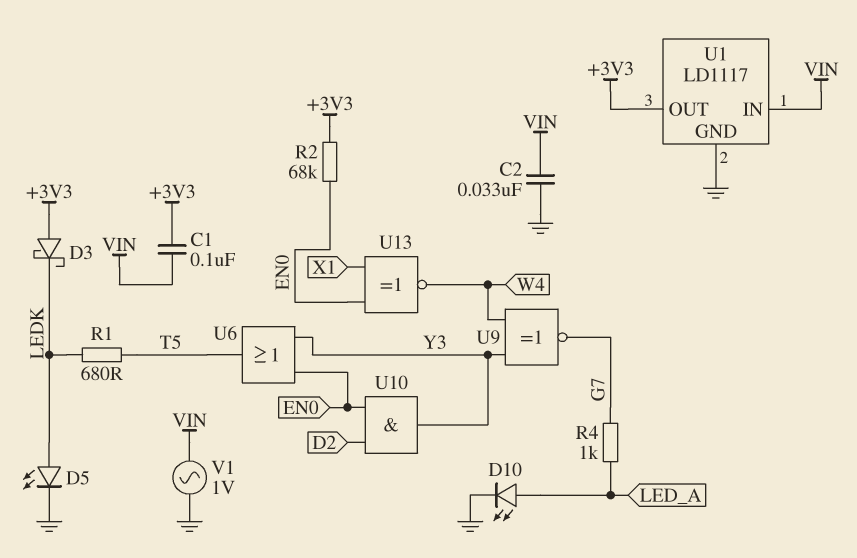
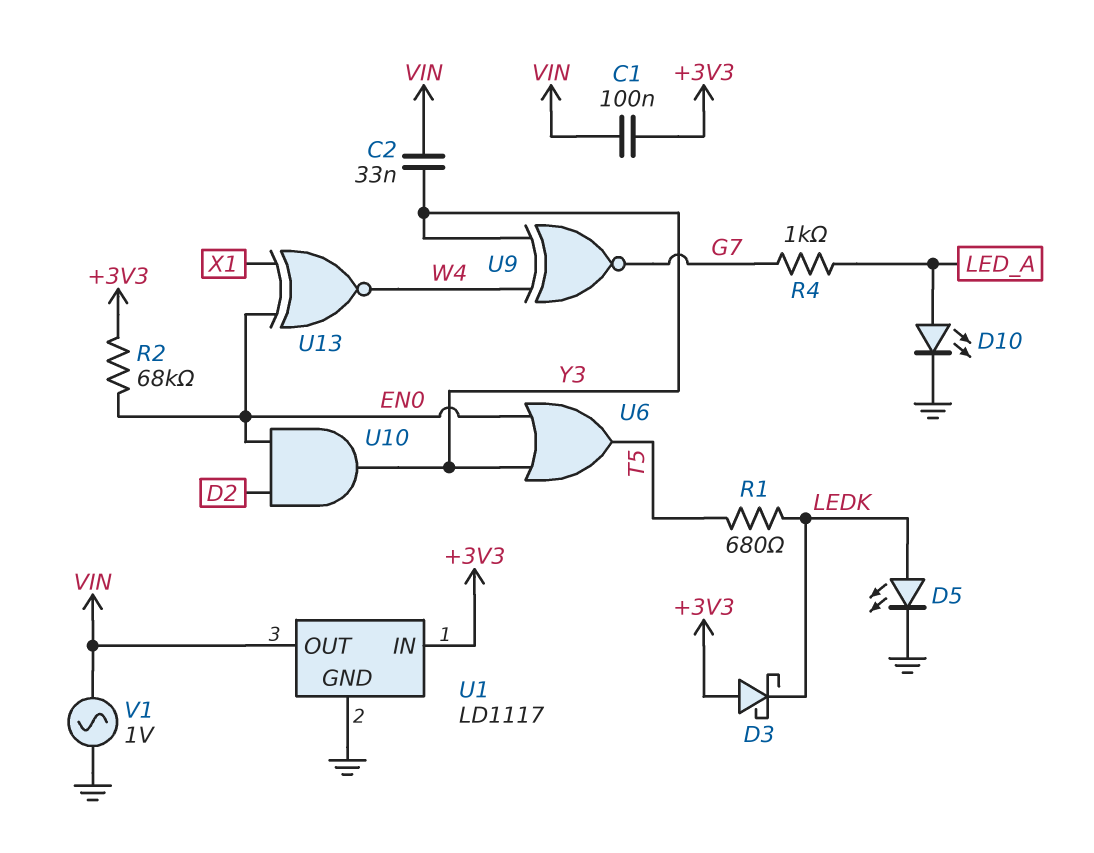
C2: 33nF (GND, VIN) -> 33nF (VIN, Y3)
U1 pin IN: VIN -> +3V3
U1 pin OUT: +3V3 -> VIN

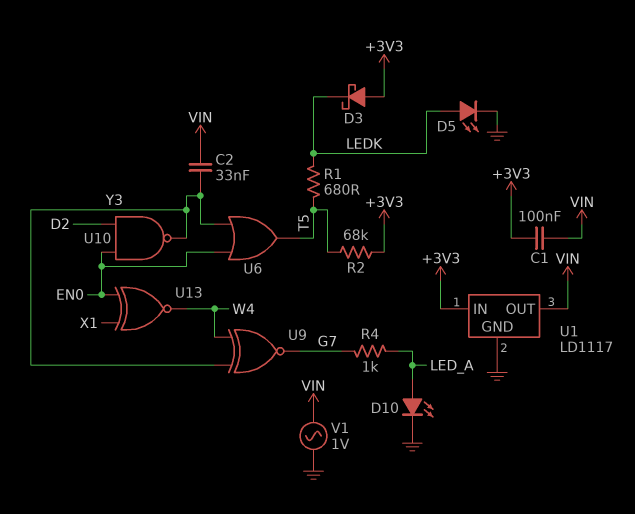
R2: 68k (+3V3, EN0) -> 68k (+3V3, T5)
U10: AND (in D2, in EN0, out Y3) -> NAND (in D2, in EN0, out Y3)

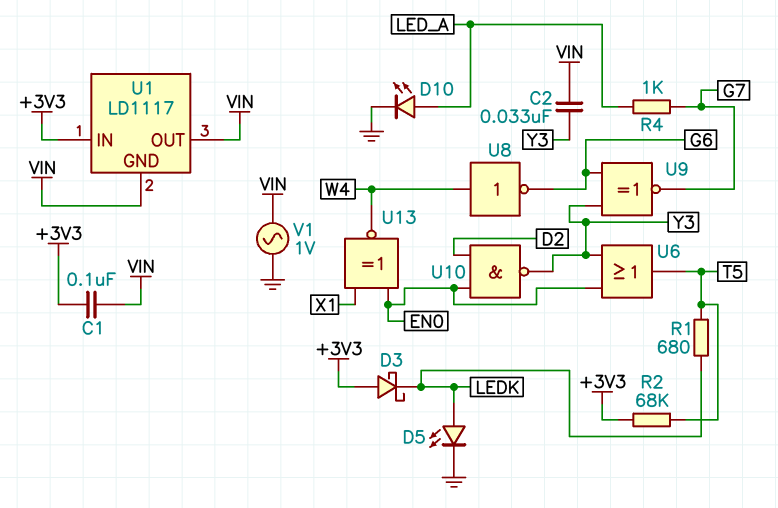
U1 pin GND: GND -> VIN
U8: none -> NOT (in W4, out G6)
U9: XNOR (in W4, in Y3, out G7) -> XNOR (in G6, in Y3, out G7)

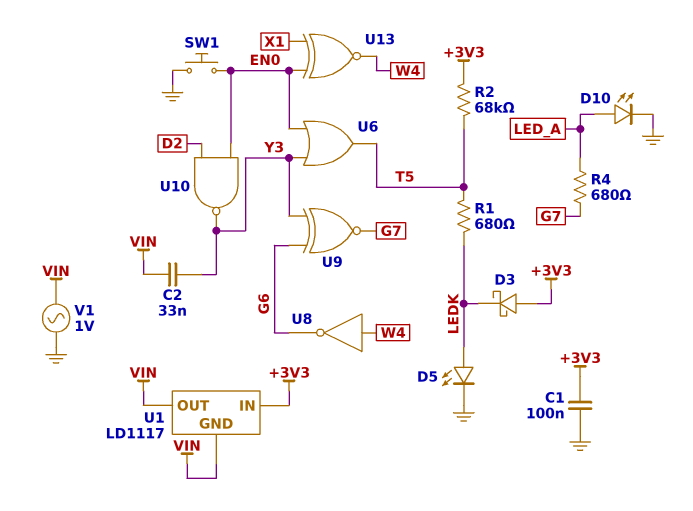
C1: 100nF (+3V3, VIN) -> 100nF (+3V3, GND)
R4: 1k (G7, LED_A) -> 680 (G7, LED_A)
SW1: none -> button (EN0, GND)

